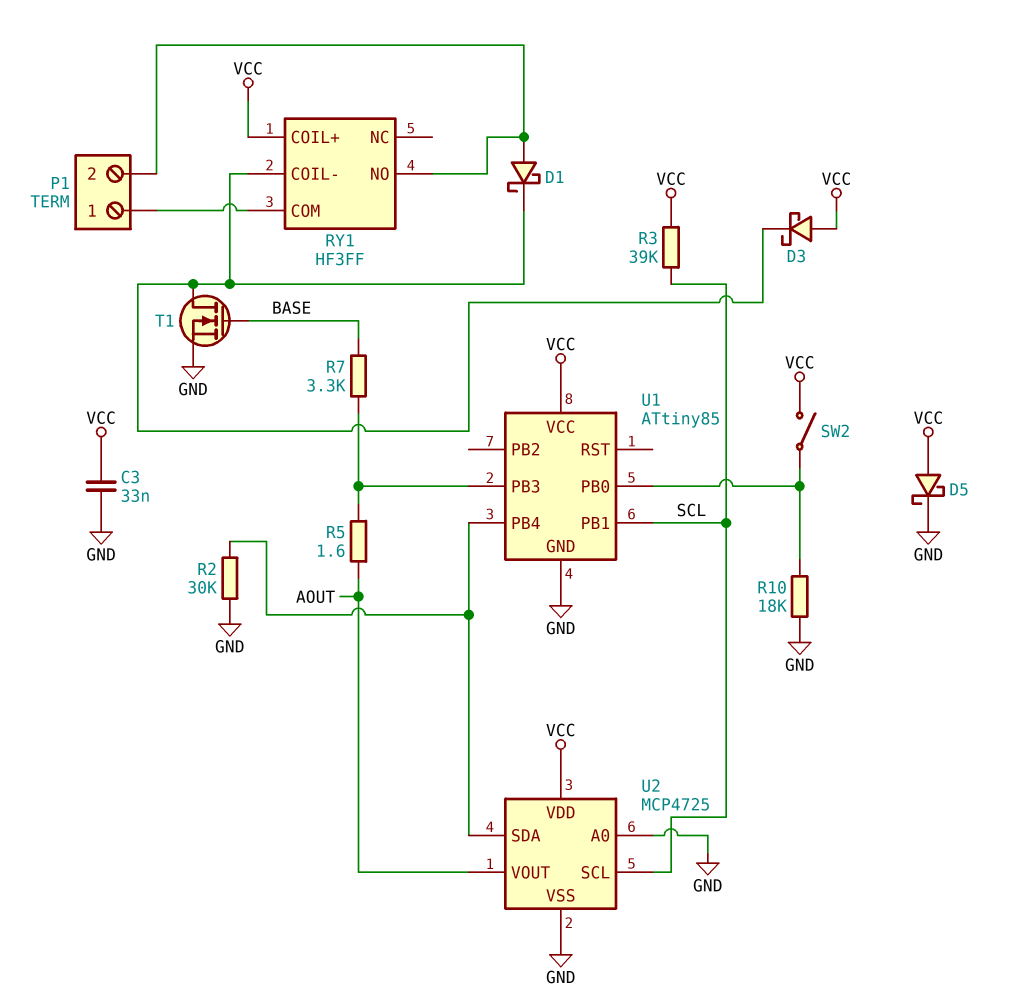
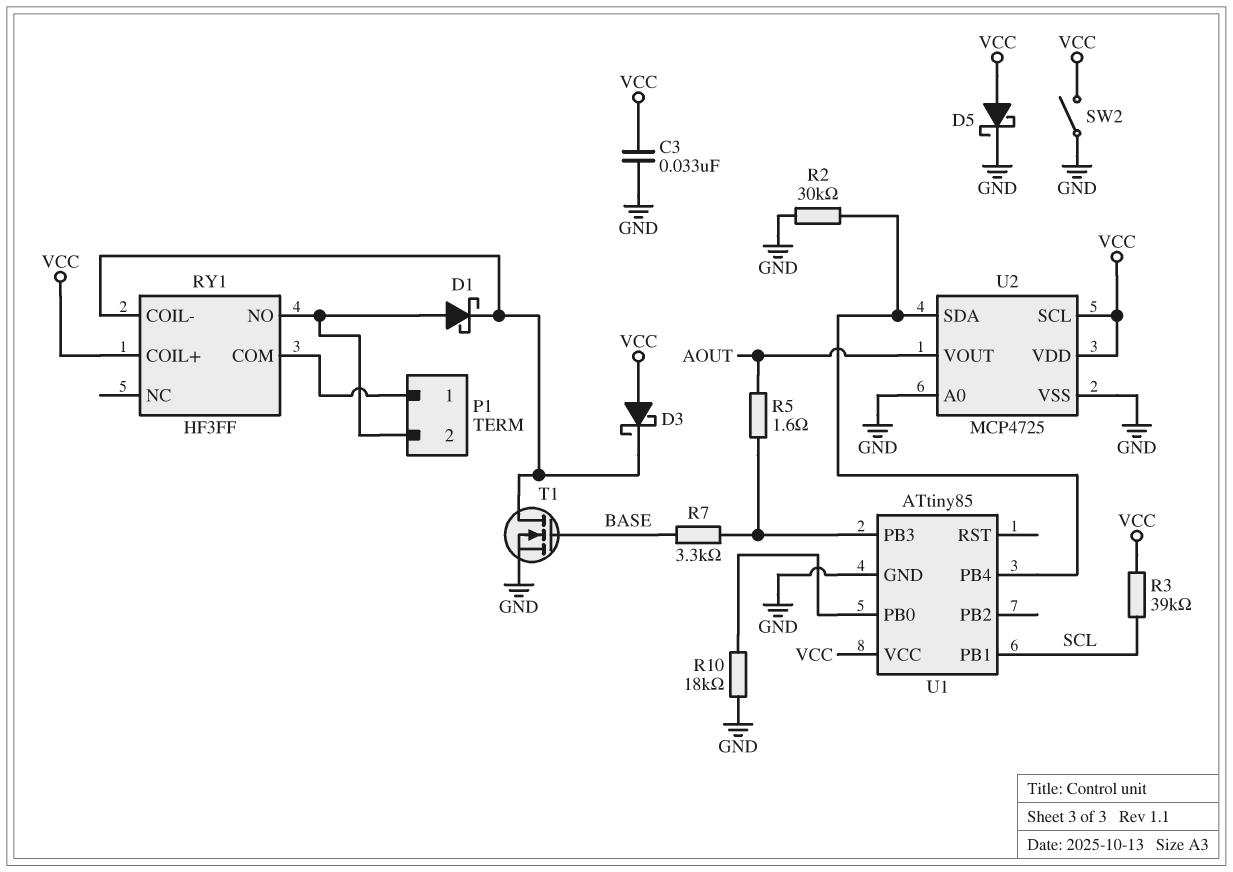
SW2: switch (U1/PB0, VCC) -> switch (GND, VCC)
U2 pin SCL: SCL -> VCC

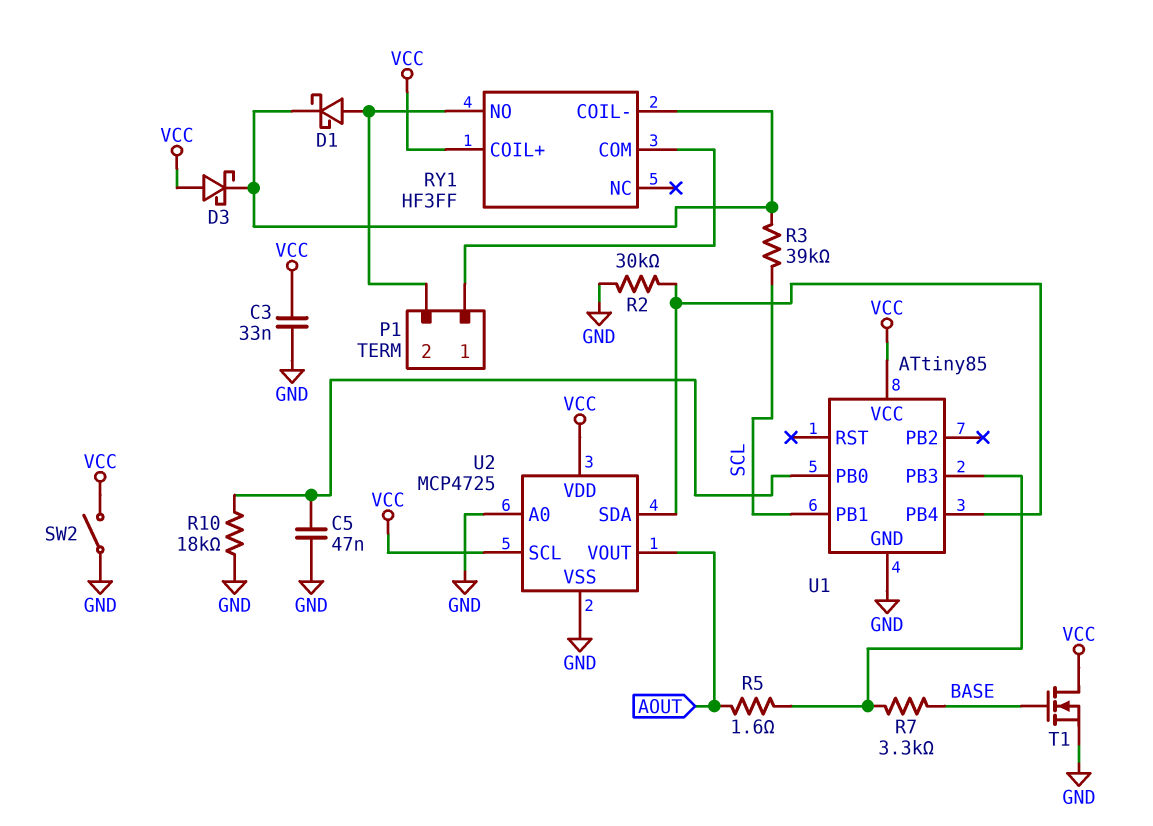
C5: none -> 47nF (GND, U1/PB0)
D5: schottky (A VCC, K GND) -> none
R3: 39k (SCL, VCC) -> 39k (RY1/COIL-, SCL)
T1: NMOS (G BASE, D RY1/COIL-, S GND) -> NMOS (G BASE, D VCC, S GND)

